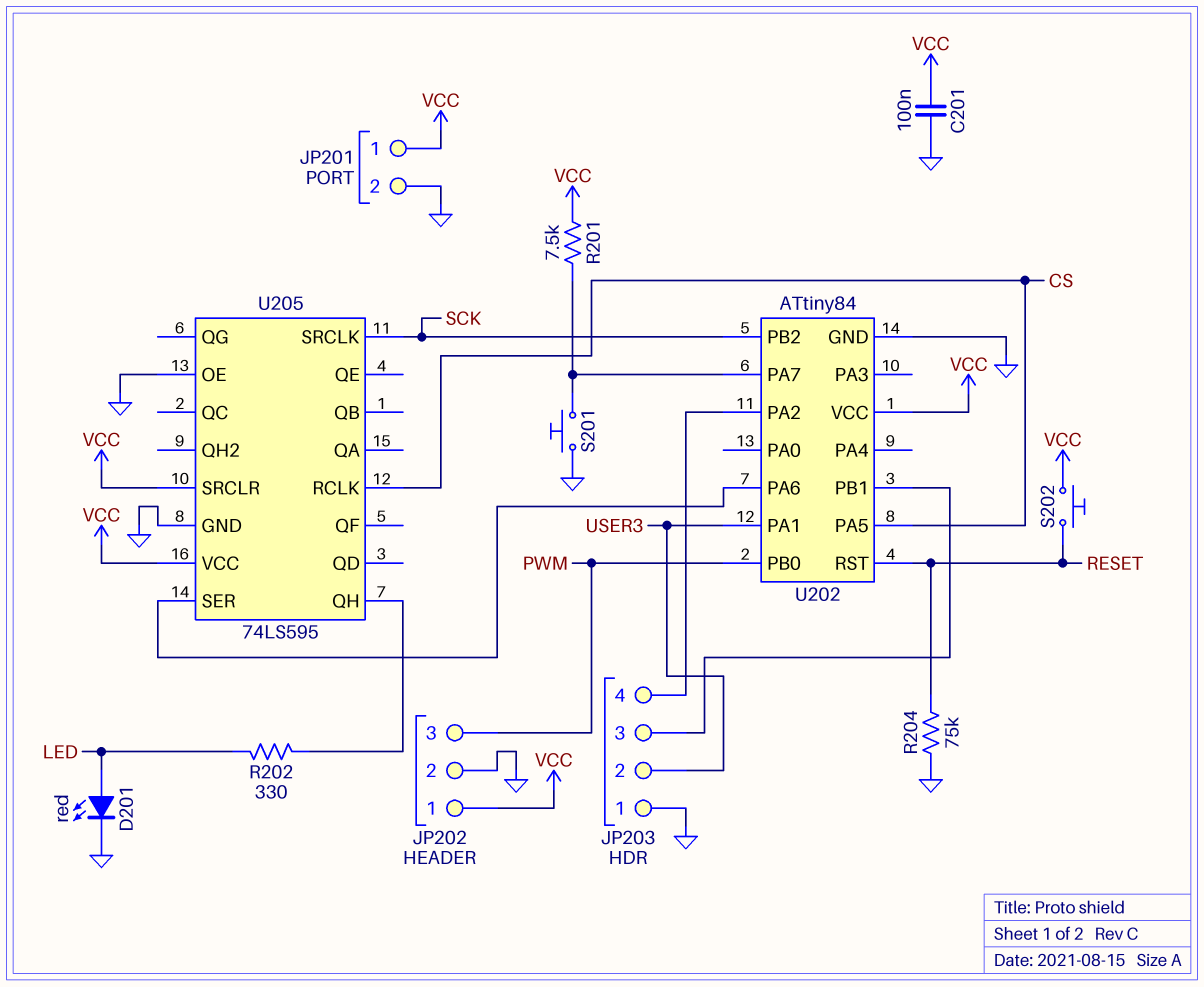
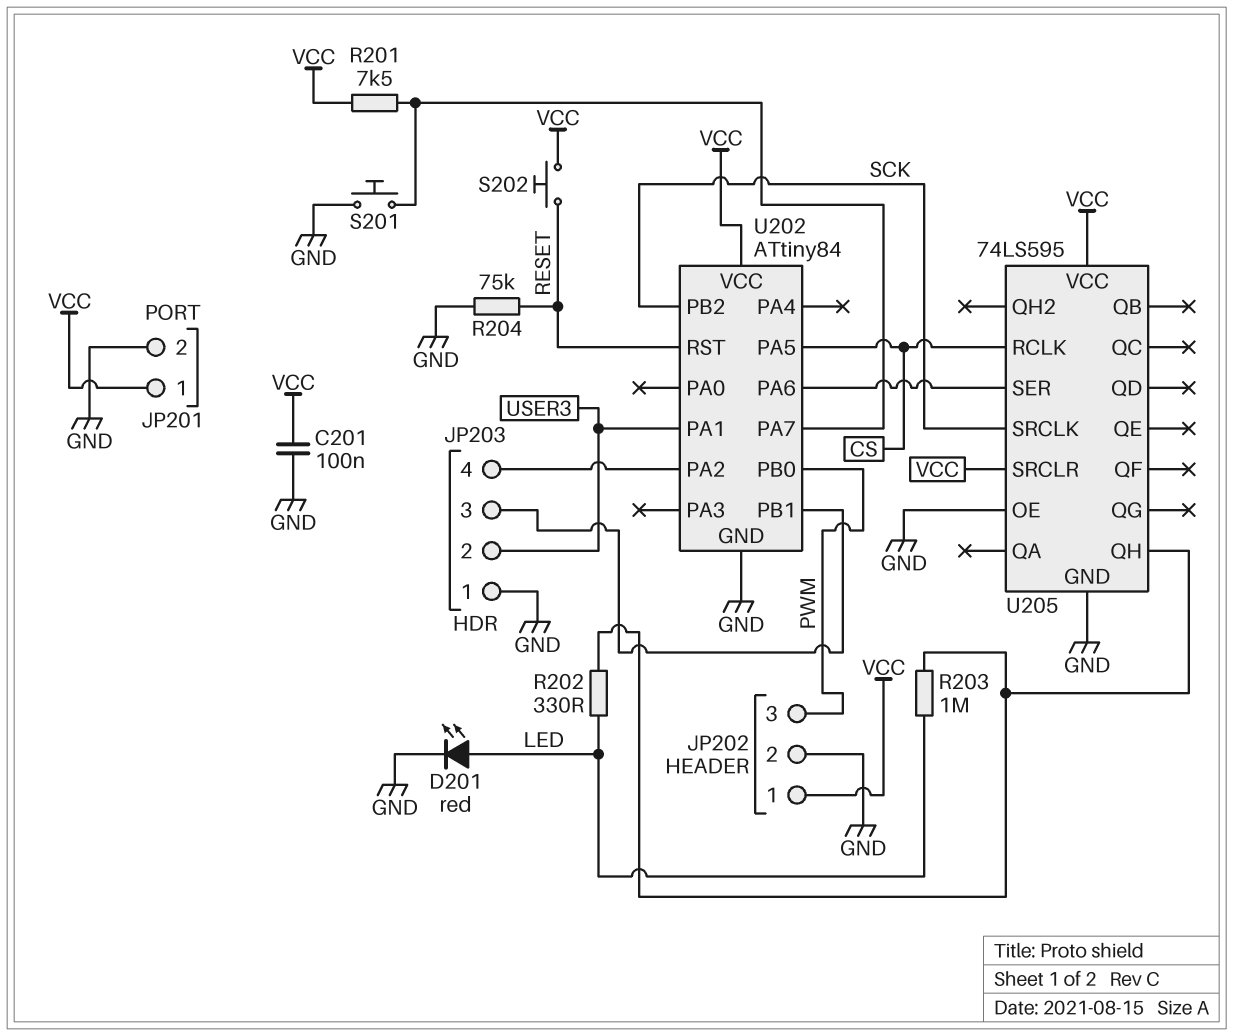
R203: none -> 1M (LED, U205/QH)

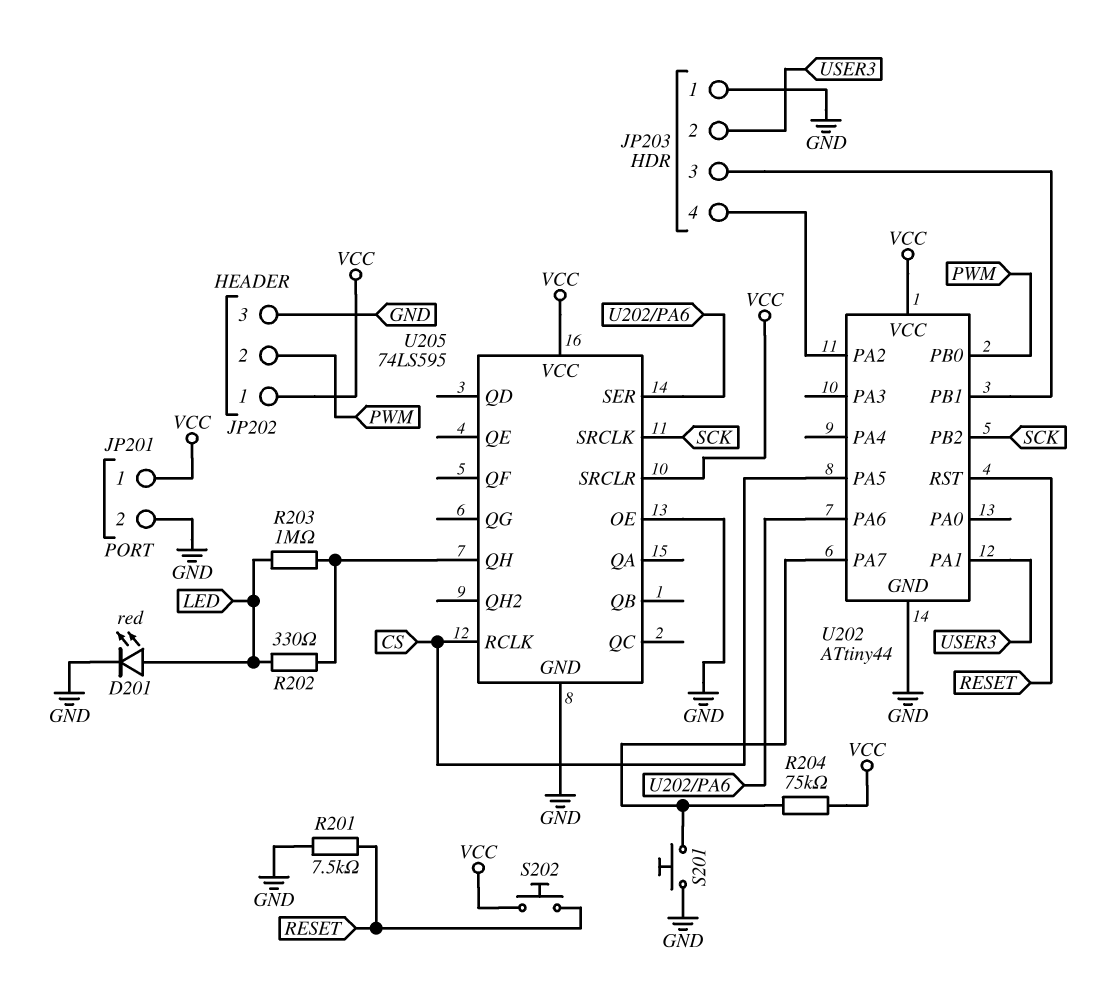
C201: 100nF (GND, VCC) -> none
JP202 pin 2: GND -> PWM
JP202 pin 3: PWM -> GND
R201: 7.5k (U202/PA7, VCC) -> 7.5k (GND, RESET)
R204: 75k (GND, RESET) -> 75k (U202/PA7, VCC)
U202: ATtiny84 -> ATtiny44

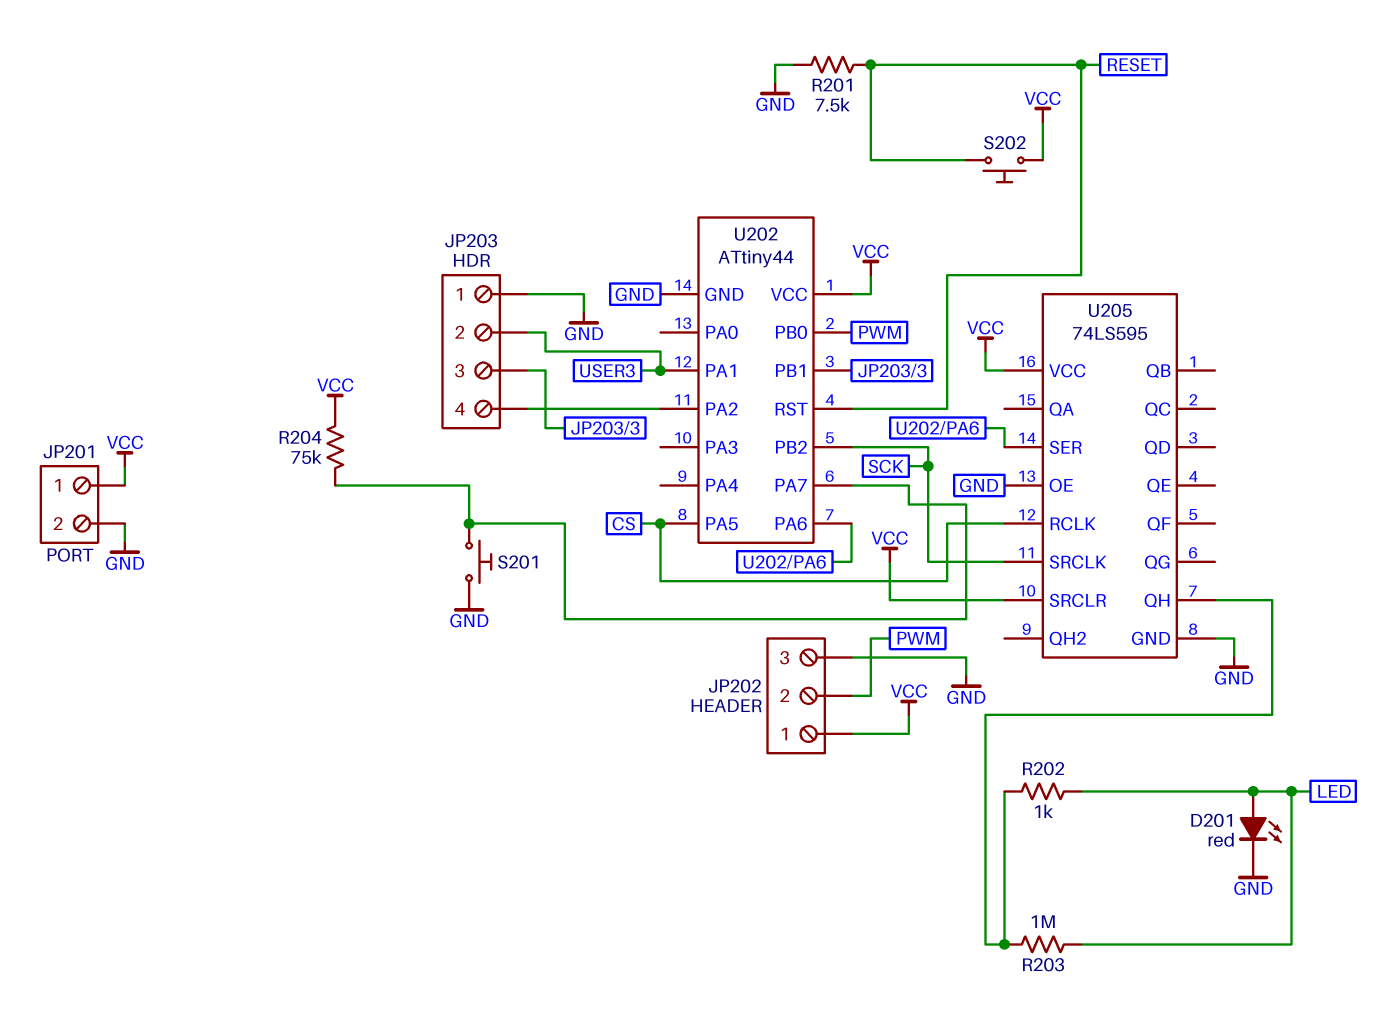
R202: 330 (LED, U205/QH) -> 1k (LED, U205/QH)

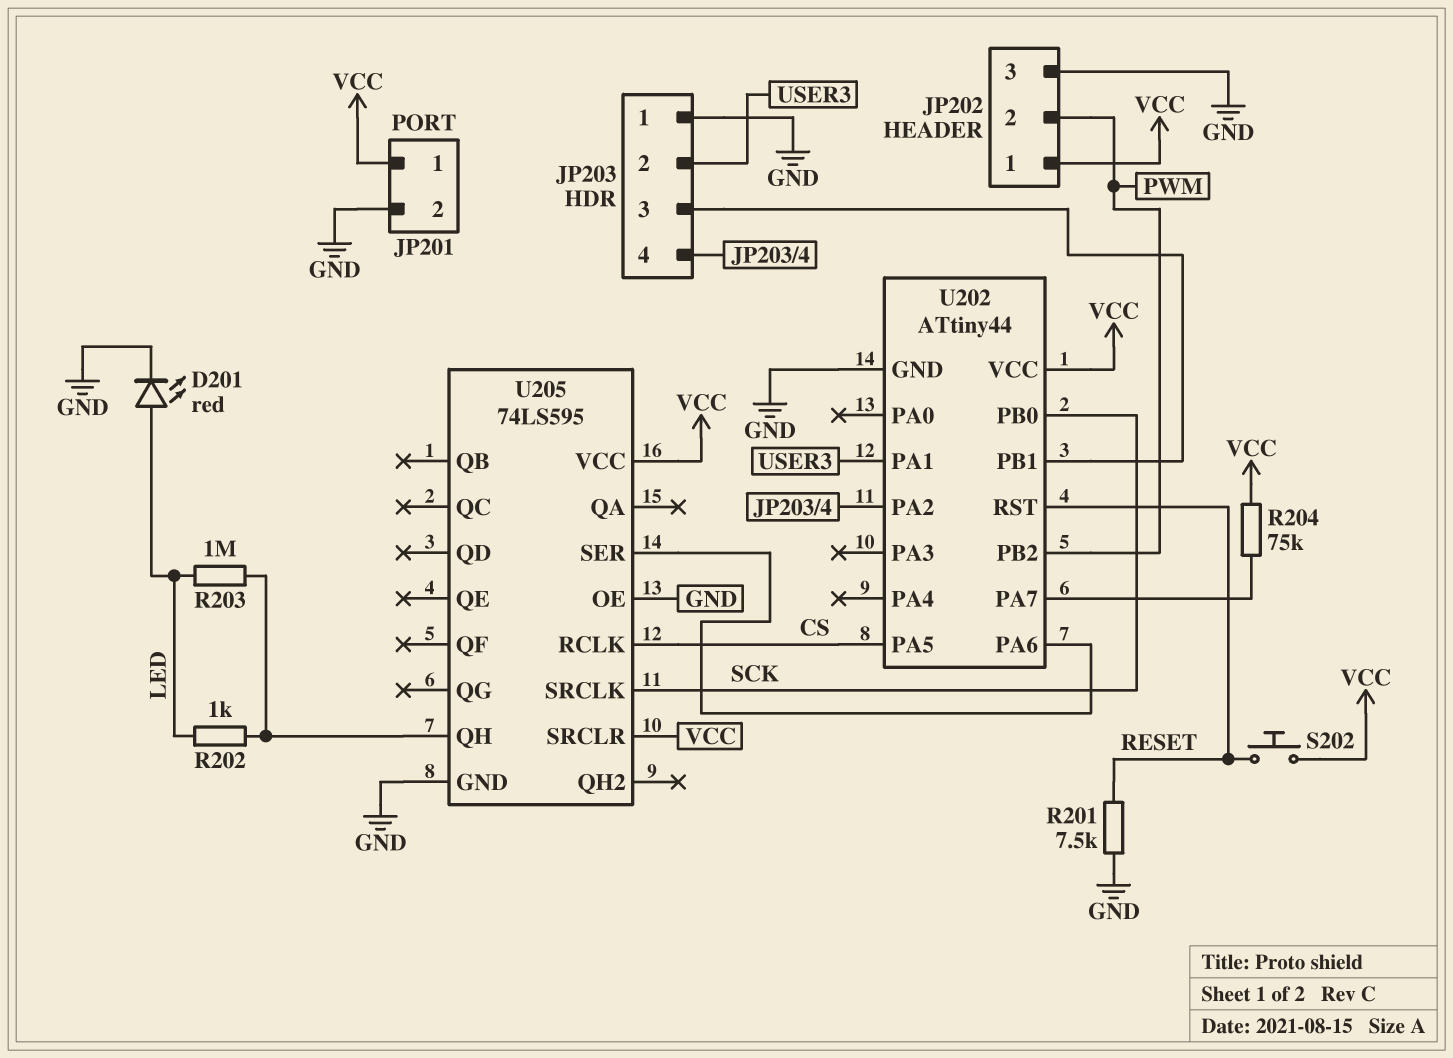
S201: button (GND, U202/PA7) -> none
U202 pin PB0: PWM -> SCK
U202 pin PB2: SCK -> PWM

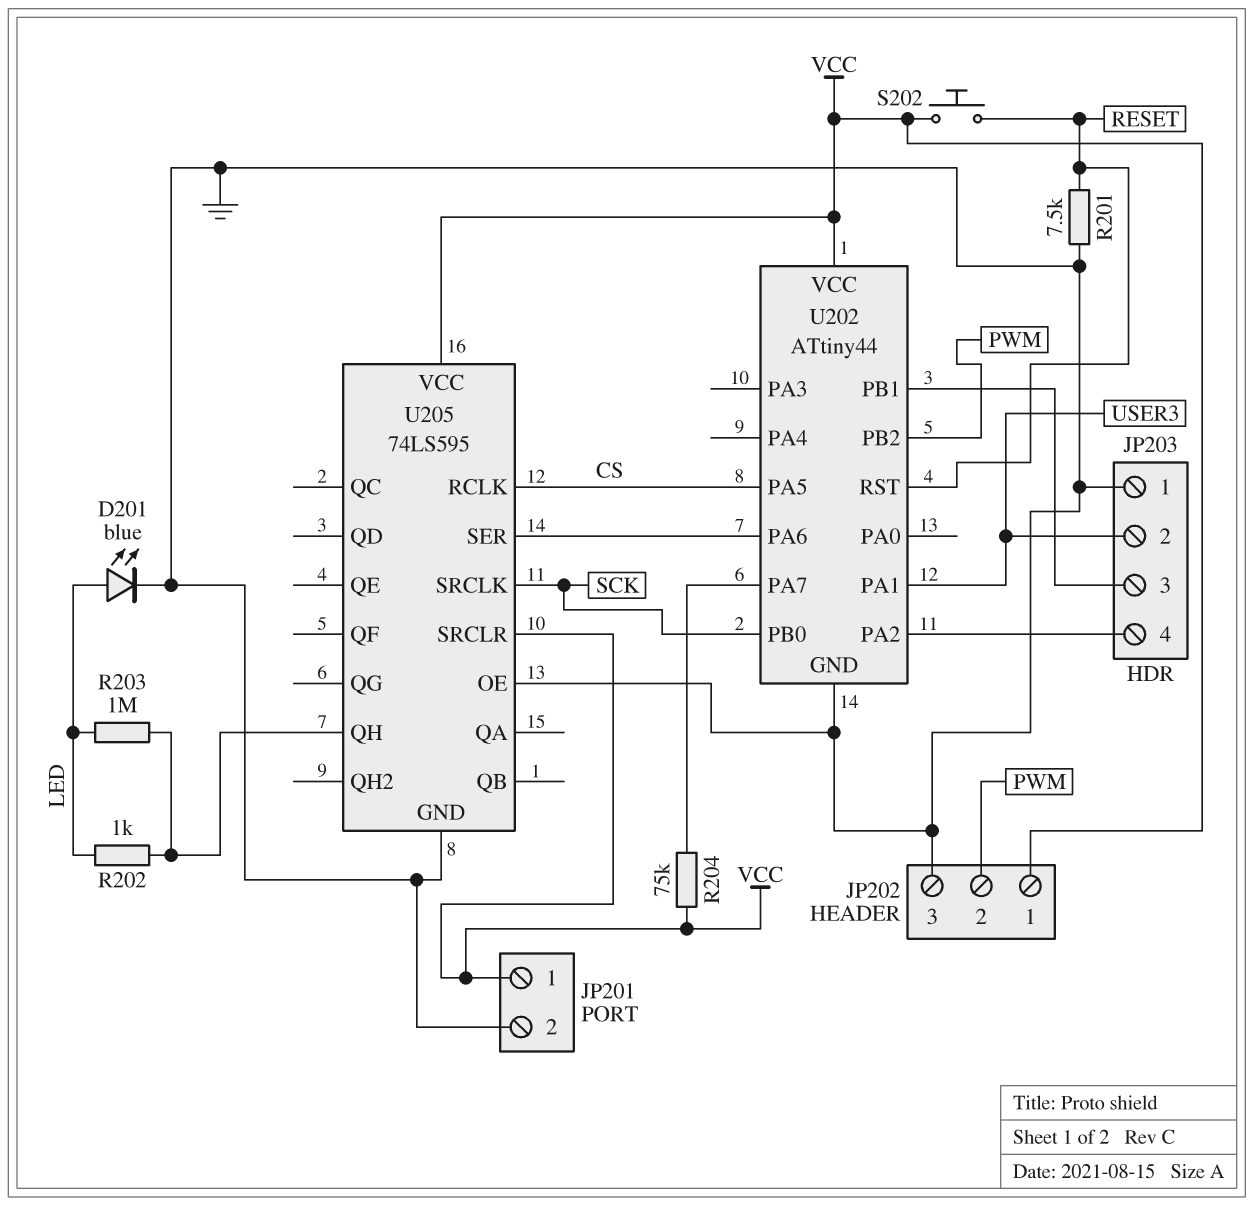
D201: LED red (A LED, K GND) -> LED blue (A LED, K GND)

